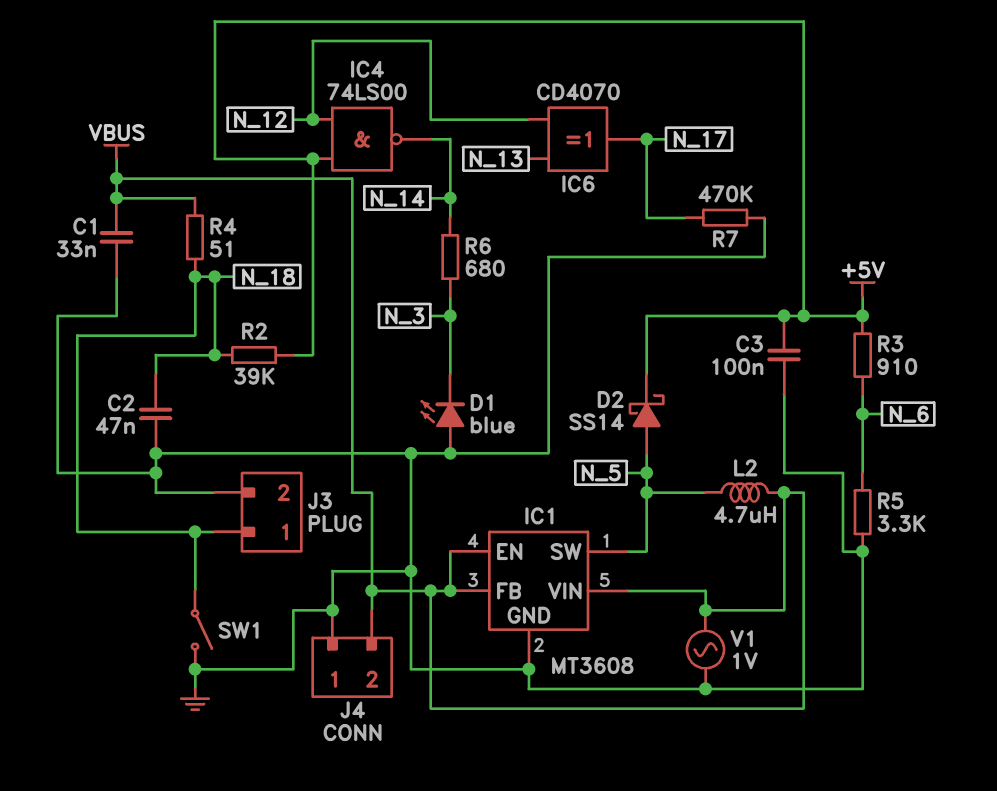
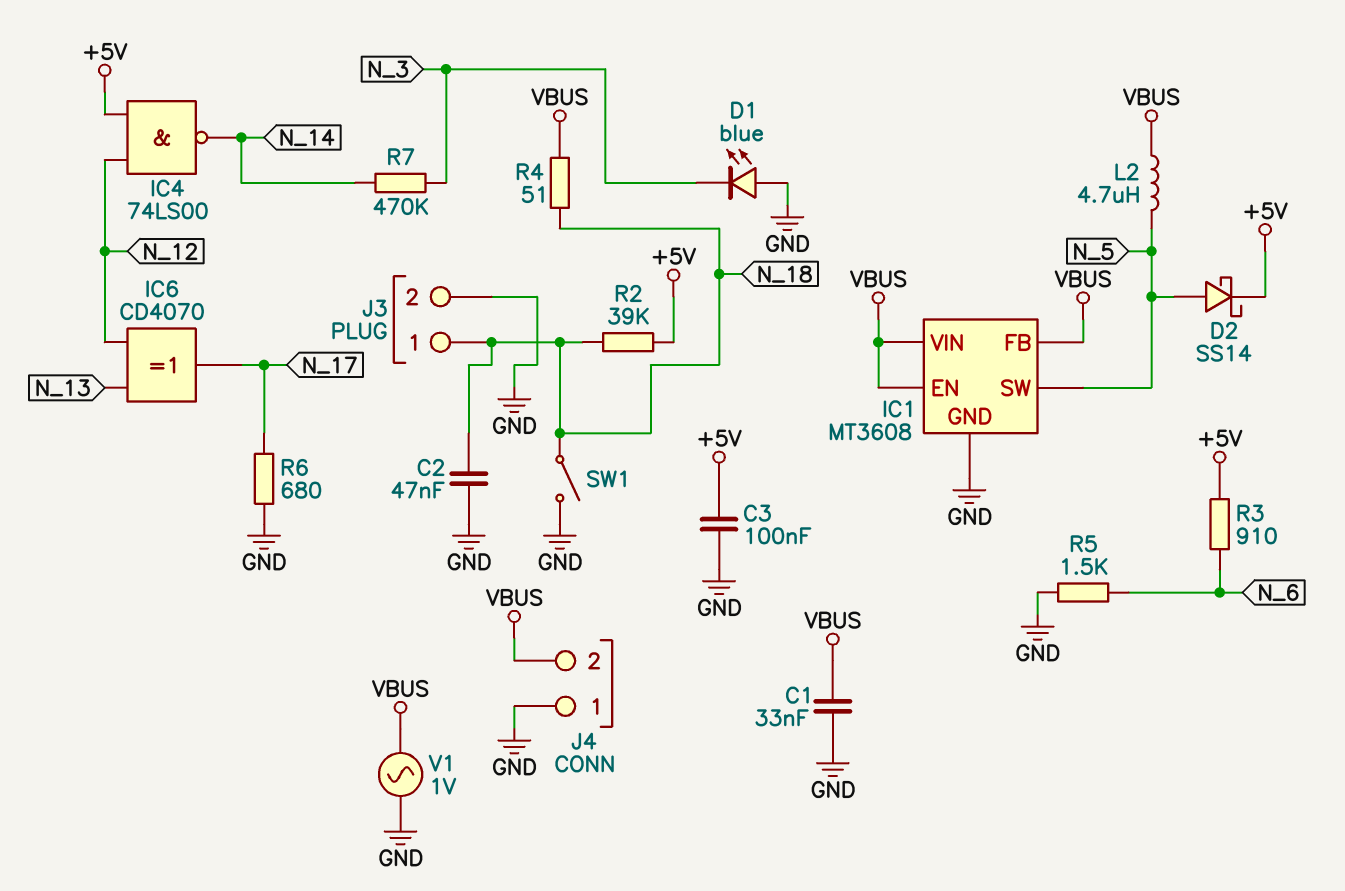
R5: 3.3k (GND, N_6) -> 1.5k (GND, N_6)
R6: 680 (N_3, N_14) -> 680 (GND, N_17)
R7: 470k (GND, N_17) -> 470k (N_3, N_14)

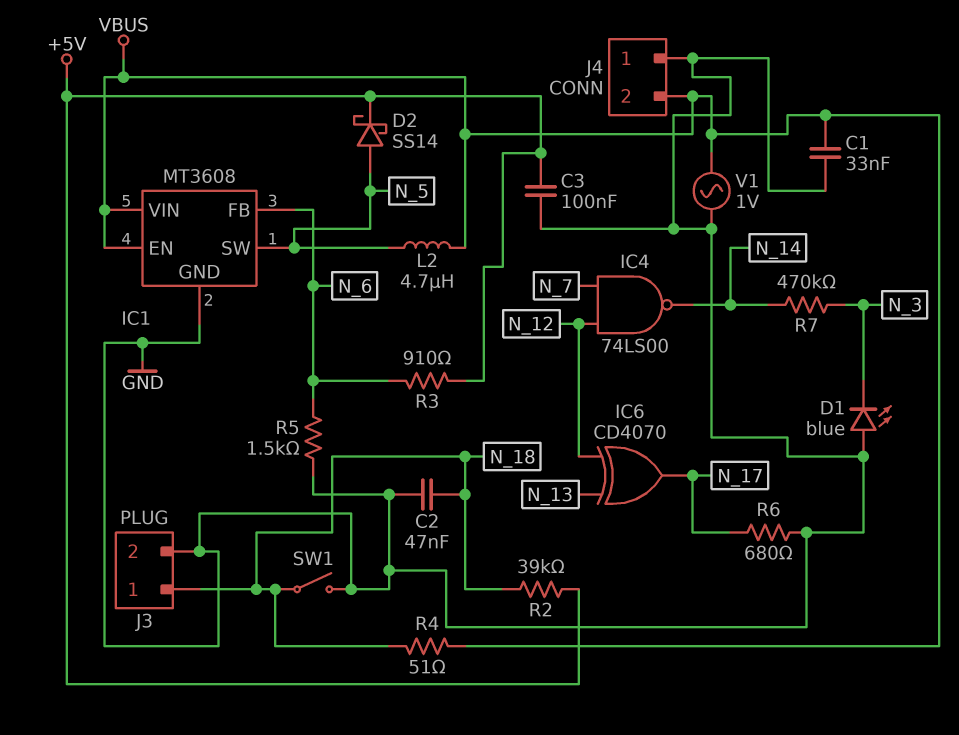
IC1 pin FB: VBUS -> N_6
IC4: NAND 74LS00 (in +5V, in N_12, out N_14) -> NAND 74LS00 (in N_7, in N_12, out N_14)

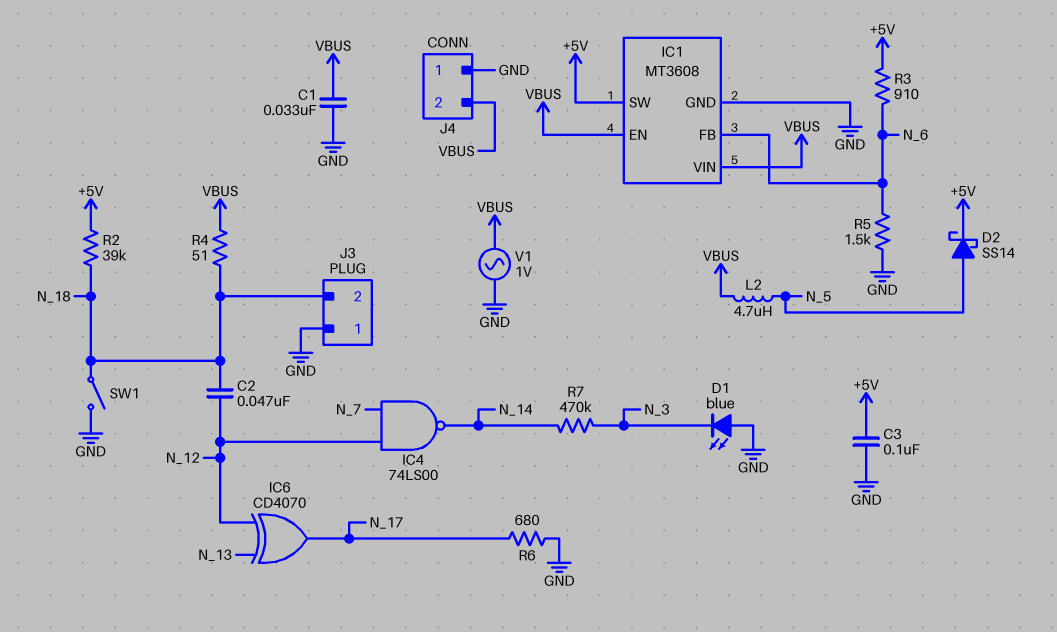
C2: 47nF (GND, N_18) -> 47nF (N_12, N_18)
IC1 pin SW: N_5 -> +5V
J3 pin 1: N_18 -> GND
J3 pin 2: GND -> N_18

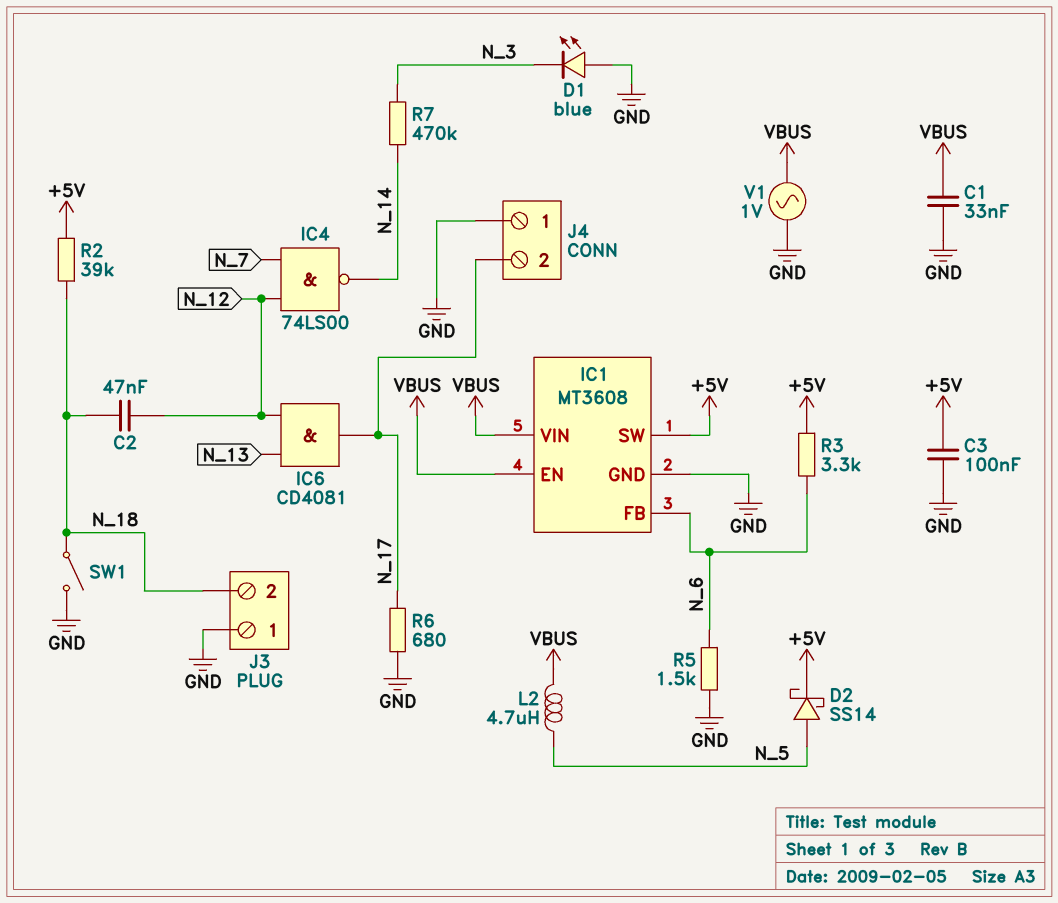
IC6: XOR CD4070 (in N_12, in N_13, out N_17) -> AND CD4081 (in N_12, in N_13, out N_17)
J4 pin 2: VBUS -> N_17
R3: 910 (+5V, N_6) -> 3.3k (+5V, N_6)
R4: 51 (N_18, VBUS) -> none

